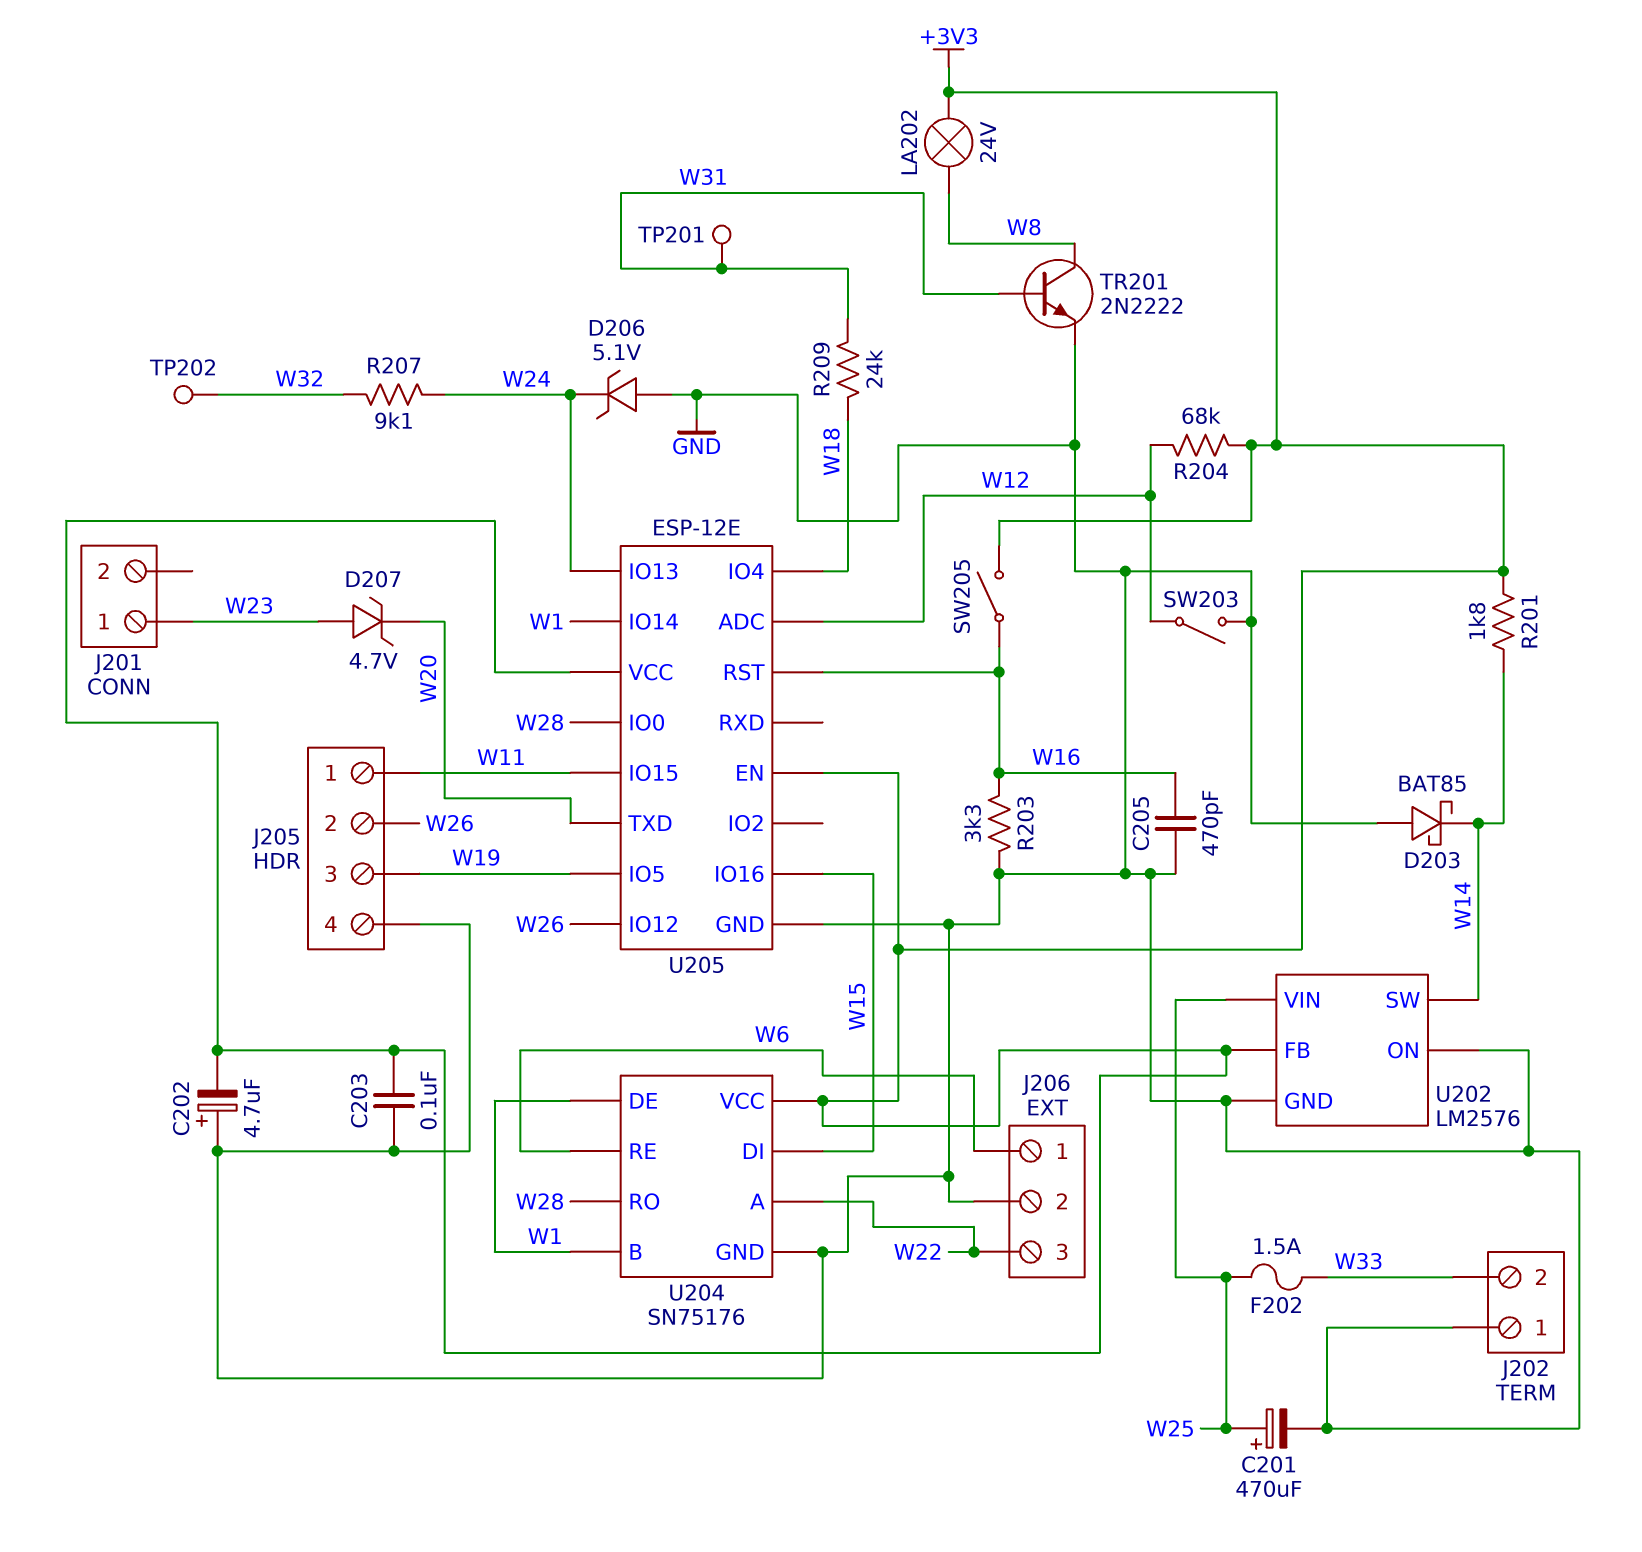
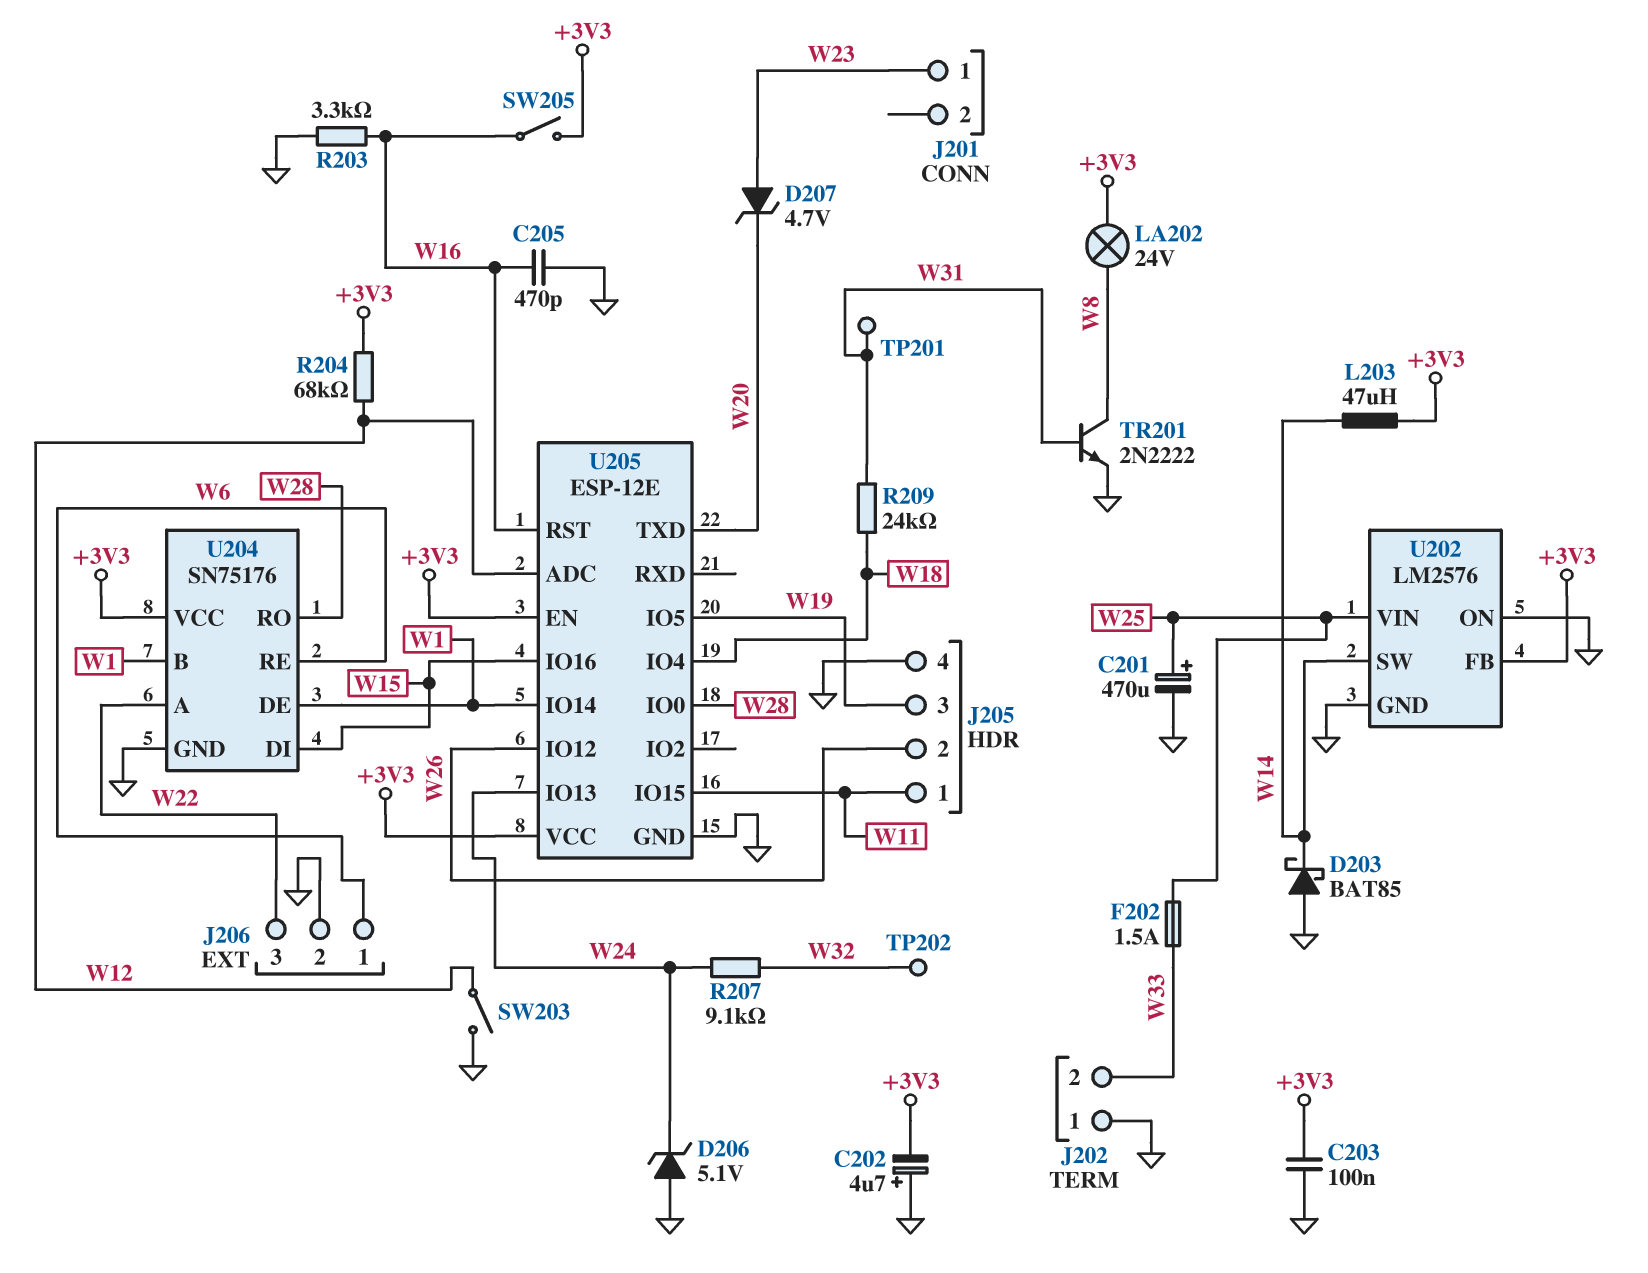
L203: none -> 47uH (+3V3, W14)
R201: 1.8k (+3V3, W14) -> none

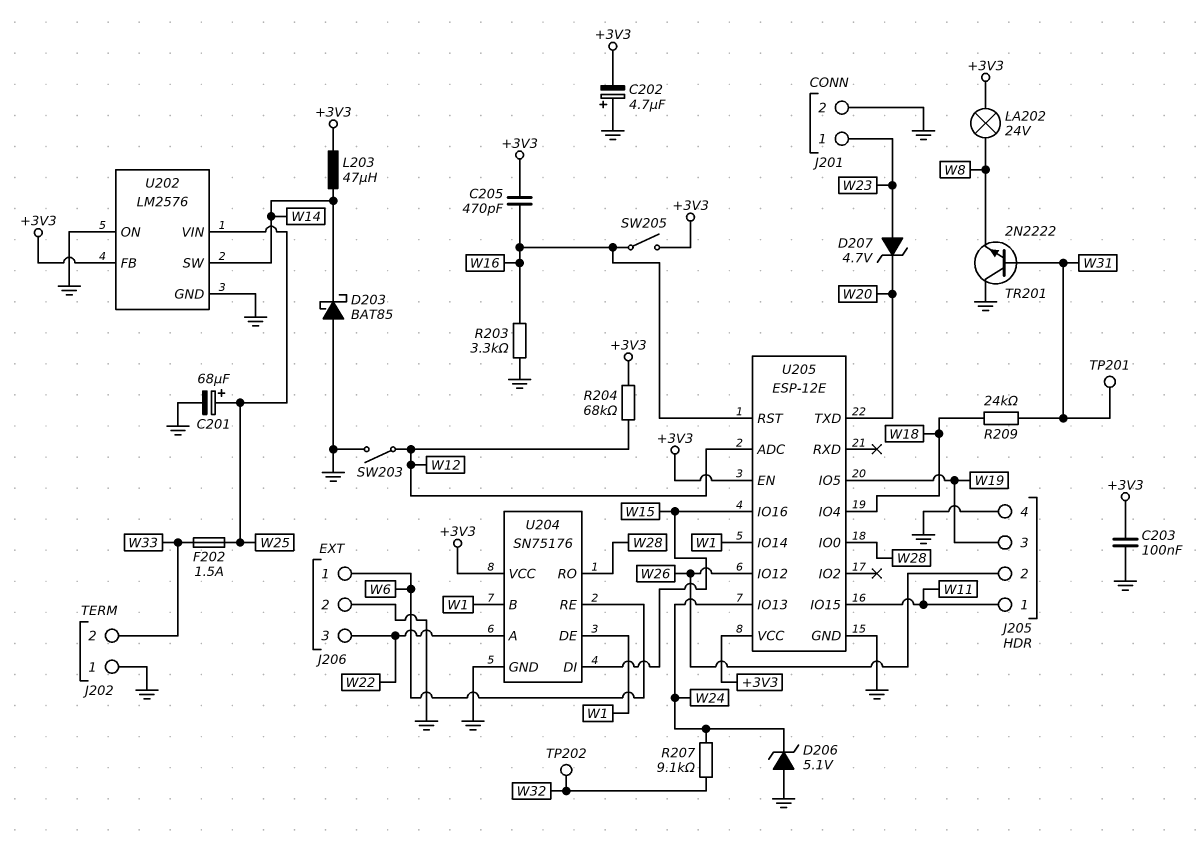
C201: 470uF (plus W25, minus GND) -> 68uF (plus W25, minus GND)
C205: 470pF (GND, W16) -> 470pF (+3V3, W16)
J201 pin 2: none -> GND
TR201: NPN 2N2222 (B W31, C W8, E GND) -> NPN 2N2222 (B W31, C GND, E W8)

